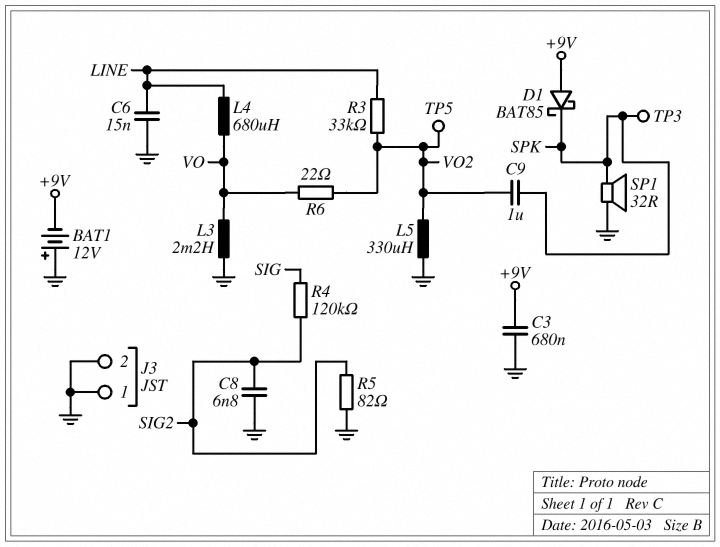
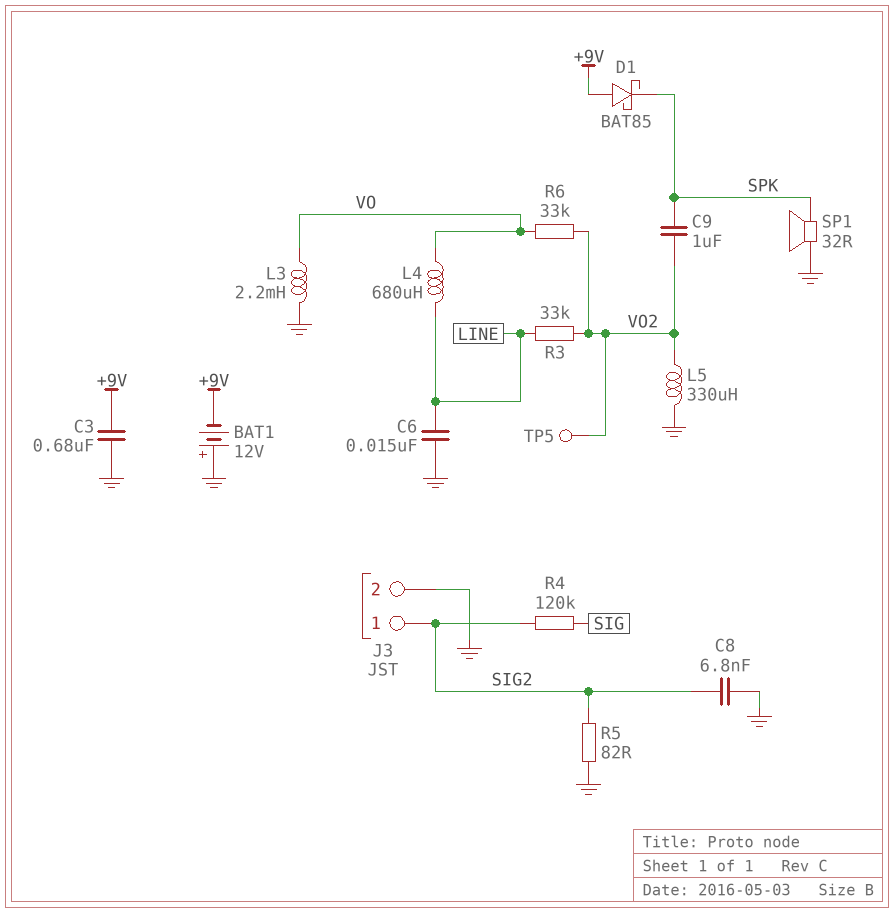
J3 pin 1: GND -> SIG2
R6: 22 (VO, VO2) -> 33k (VO, VO2)
TP3: test point (SPK) -> none

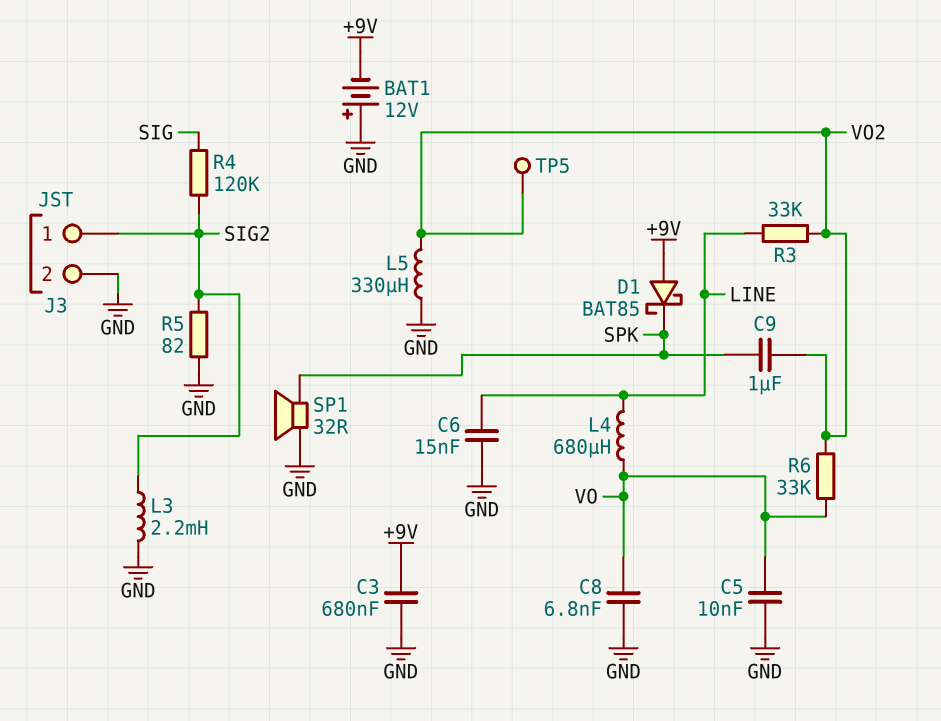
C5: none -> 10nF (GND, VO)
C8: 6.8nF (GND, SIG2) -> 6.8nF (GND, VO)
L3: 2.2mH (GND, VO) -> 2.2mH (GND, SIG2)

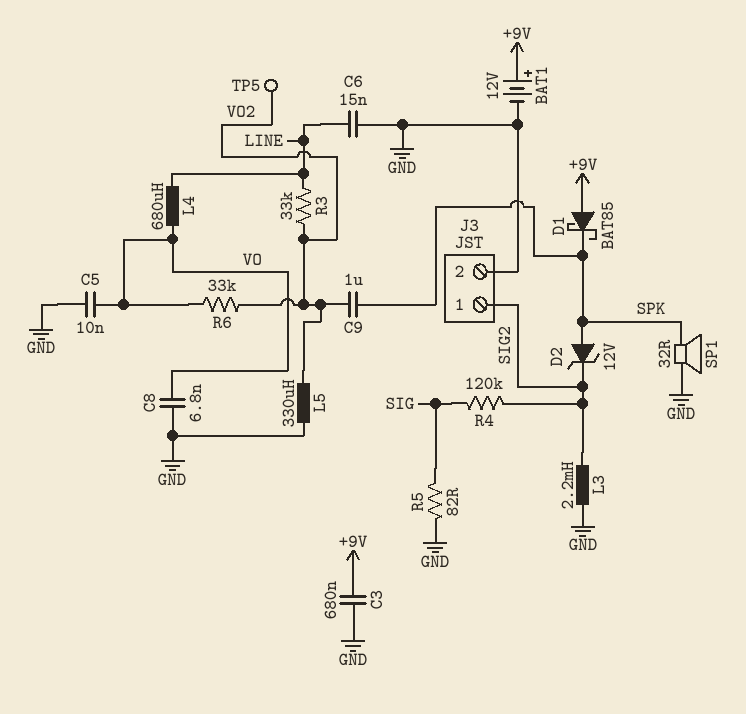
BAT1: 12V (plus GND, minus +9V) -> 12V (plus +9V, minus GND)
D2: none -> zener 12V (A SPK, K SIG2)
R5: 82 (GND, SIG2) -> 82 (GND, SIG)

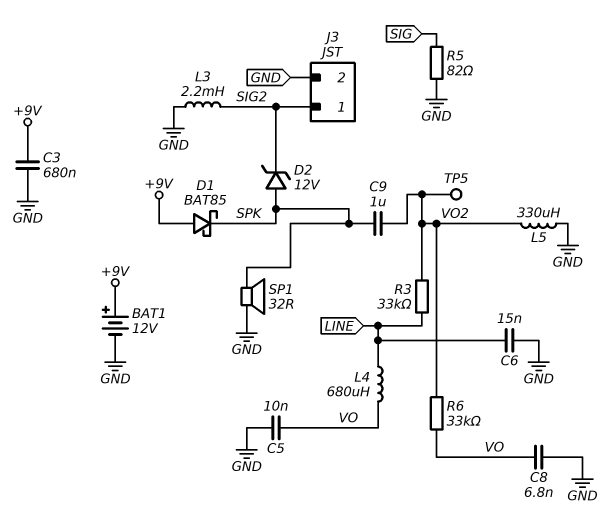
R4: 120k (SIG, SIG2) -> none

